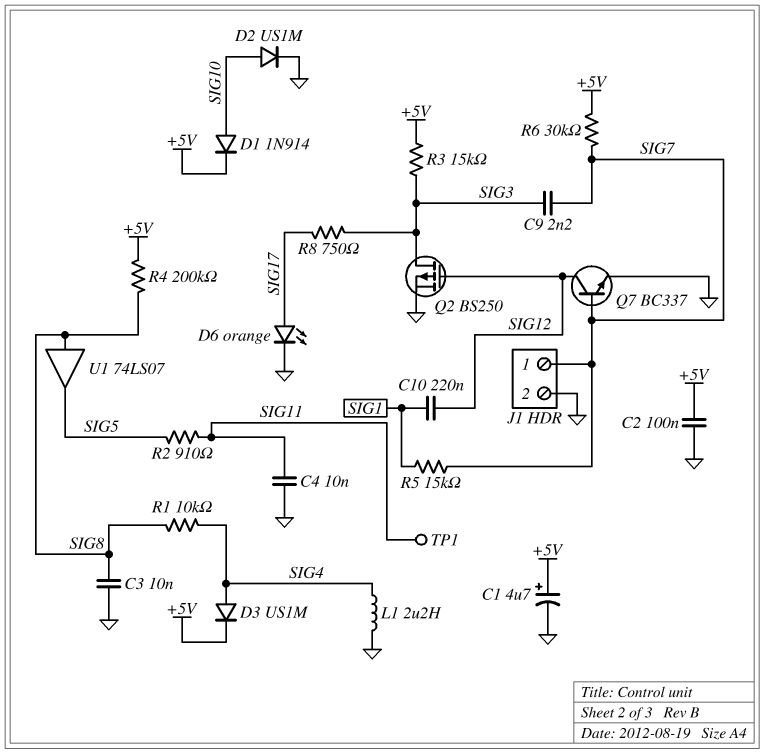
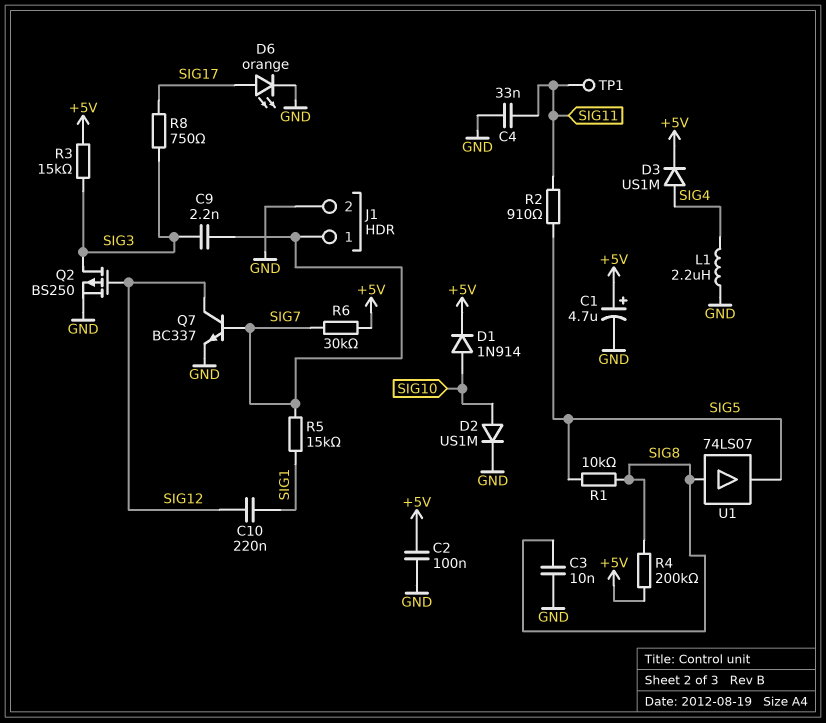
C4: 10nF (GND, SIG11) -> 33nF (GND, SIG11)
R1: 10k (SIG4, SIG8) -> 10k (SIG5, SIG8)

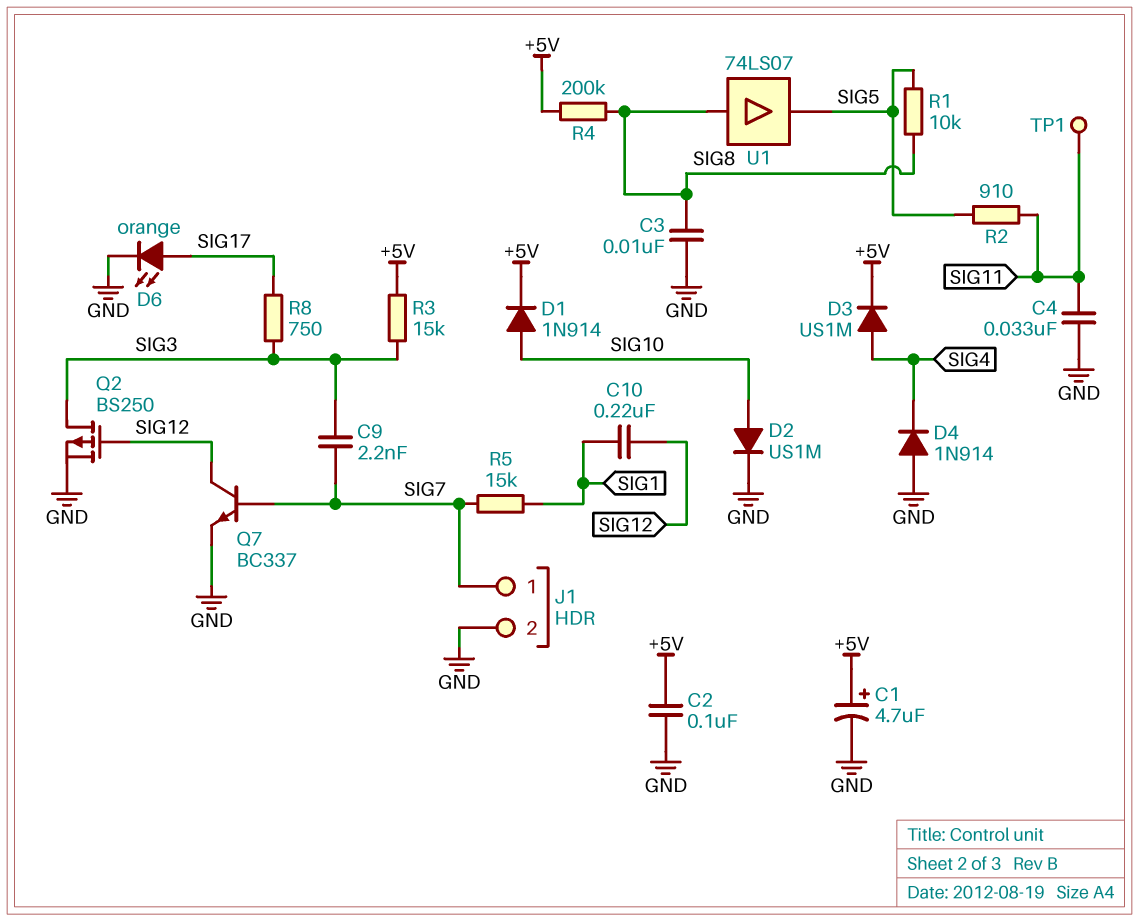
D4: none -> diode 1N914 (A GND, K SIG4)
L1: 2.2uH (GND, SIG4) -> none
R6: 30k (+5V, SIG7) -> none

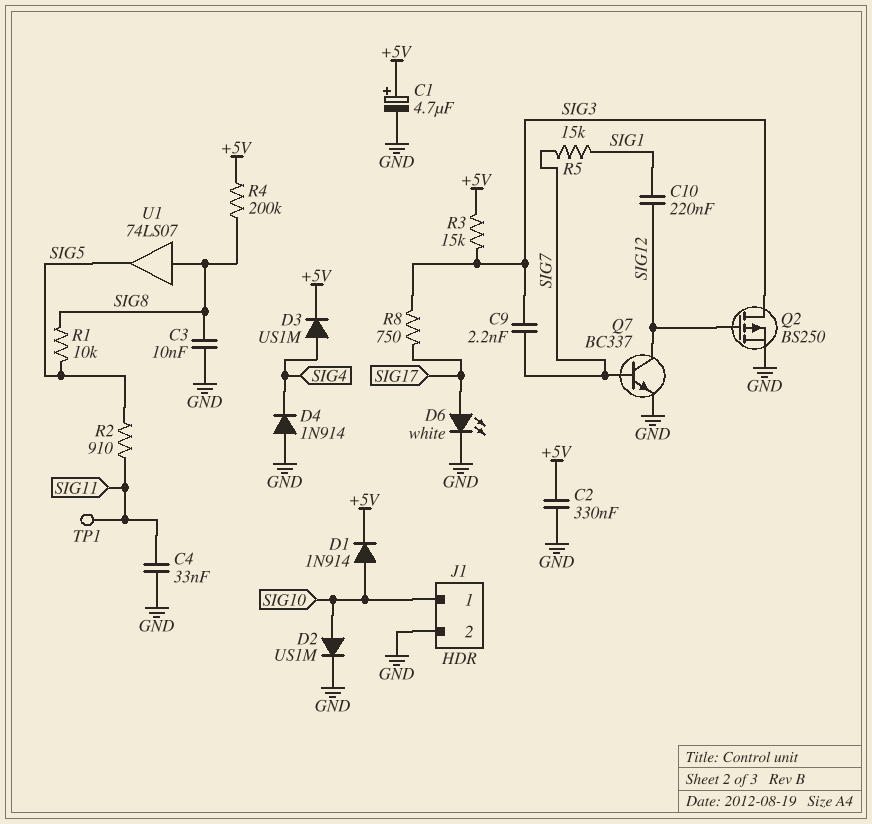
C2: 100nF (+5V, GND) -> 330nF (+5V, GND)
D6: LED orange (A SIG17, K GND) -> LED white (A SIG17, K GND)
J1 pin 1: SIG7 -> SIG10

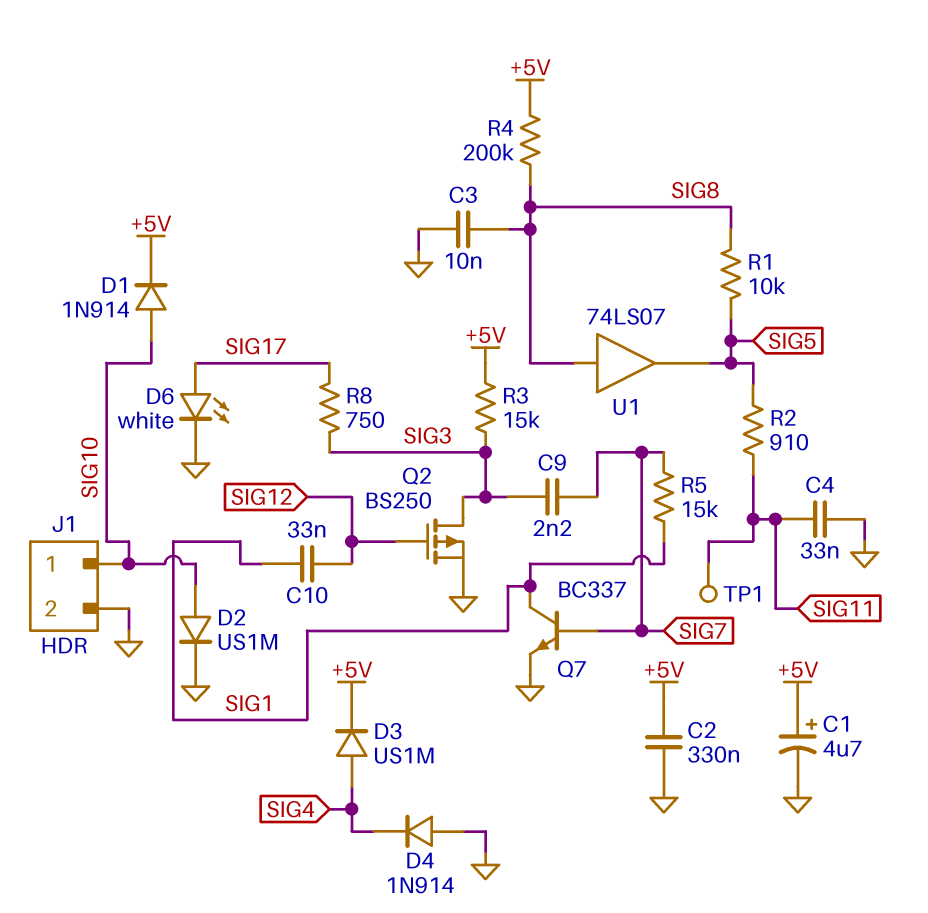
C10: 220nF (SIG1, SIG12) -> 33nF (SIG1, SIG12)
Q7: NPN BC337 (B SIG7, C SIG12, E GND) -> NPN BC337 (B SIG7, C SIG1, E GND)

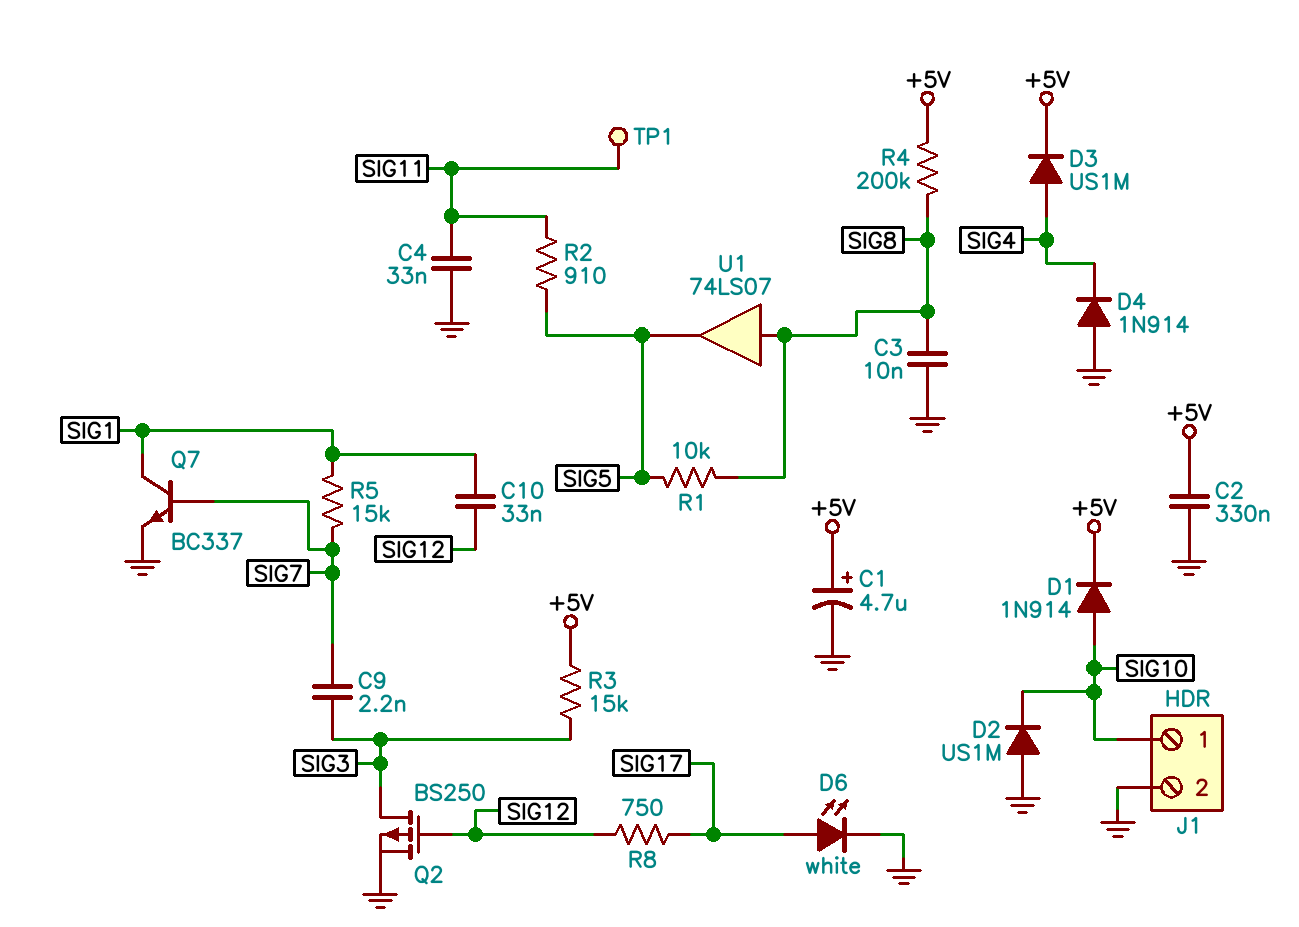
D2: diode US1M (A SIG10, K GND) -> diode US1M (A GND, K SIG10)
R8: 750 (SIG3, SIG17) -> 750 (SIG12, SIG17)

